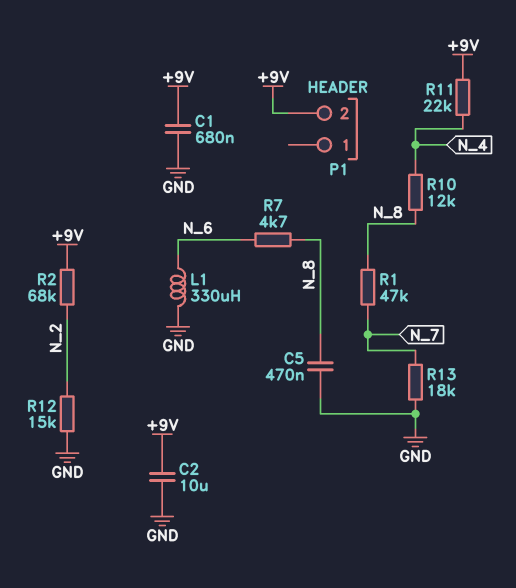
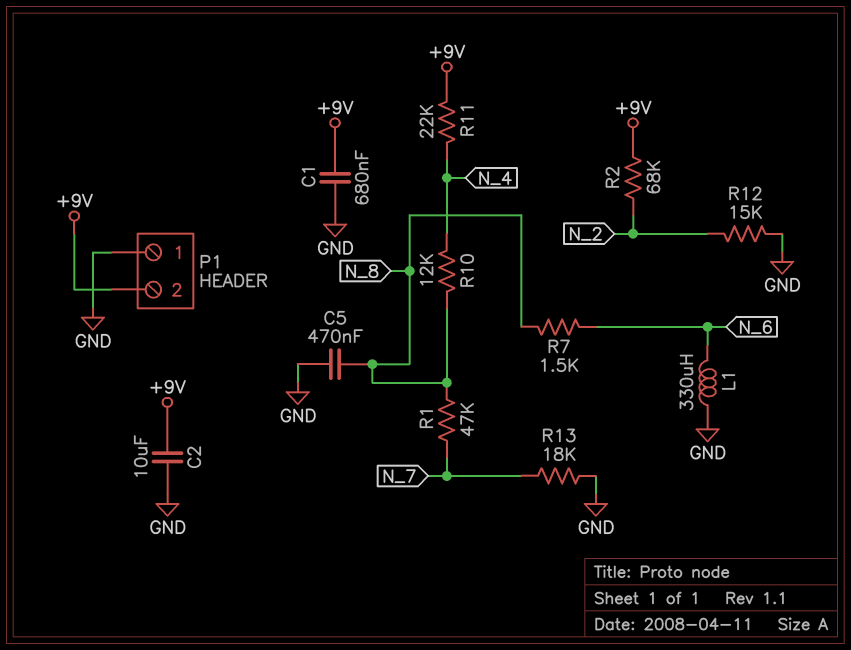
P1 pin 1: none -> GND
R7: 4.7k (N_6, N_8) -> 1.5k (N_6, N_8)

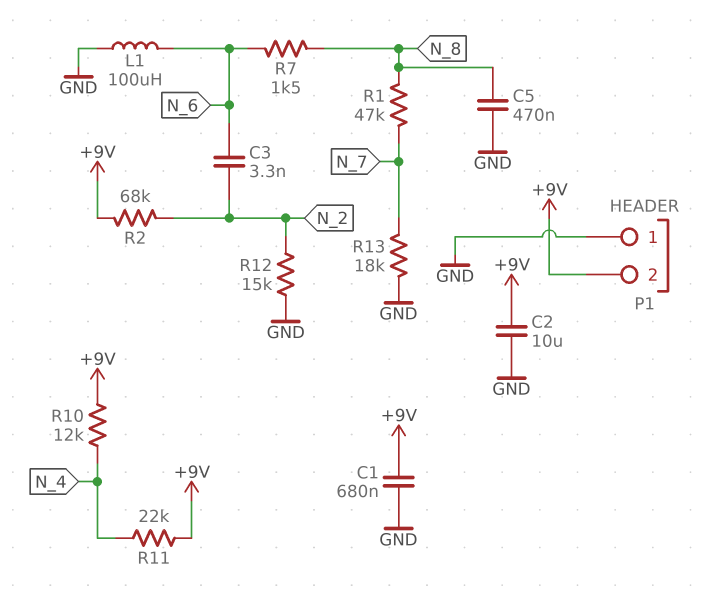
C3: none -> 3.3nF (N_2, N_6)
L1: 330uH (GND, N_6) -> 100uH (GND, N_6)
R10: 12k (N_4, N_8) -> 12k (+9V, N_4)

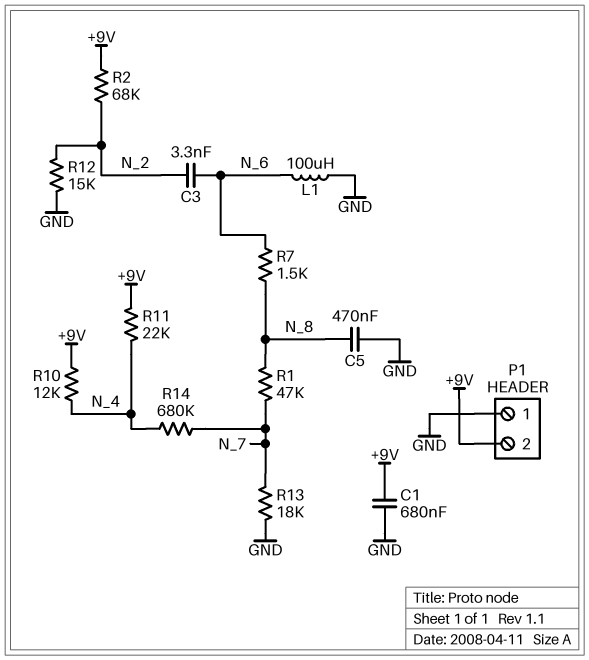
C2: 10uF (+9V, GND) -> none
R14: none -> 680k (N_4, N_7)

